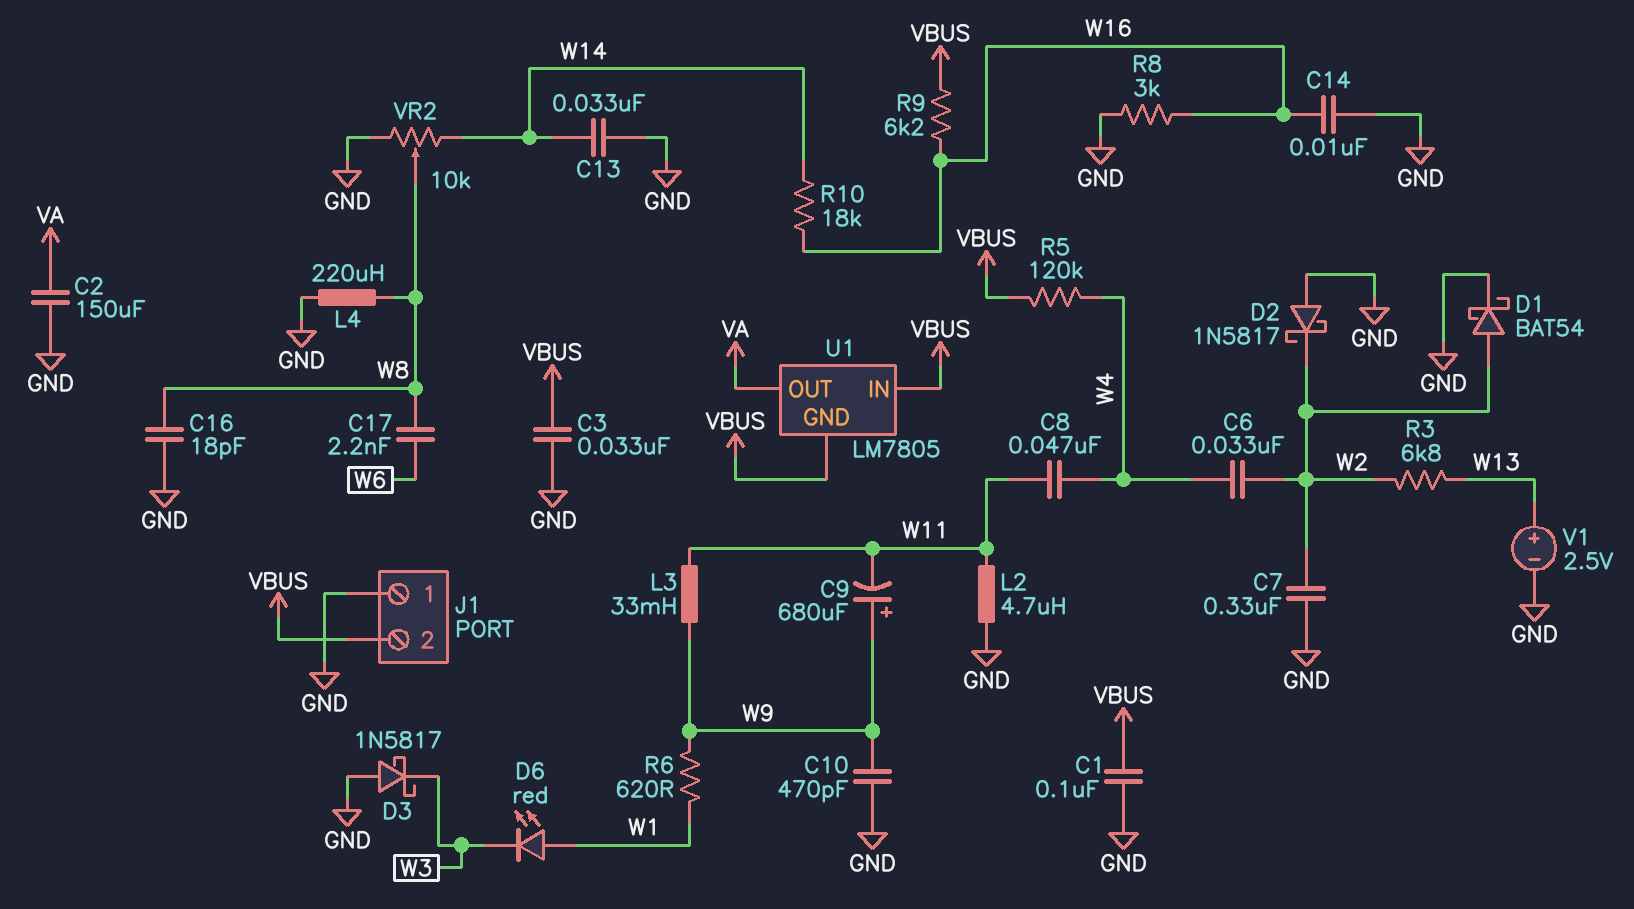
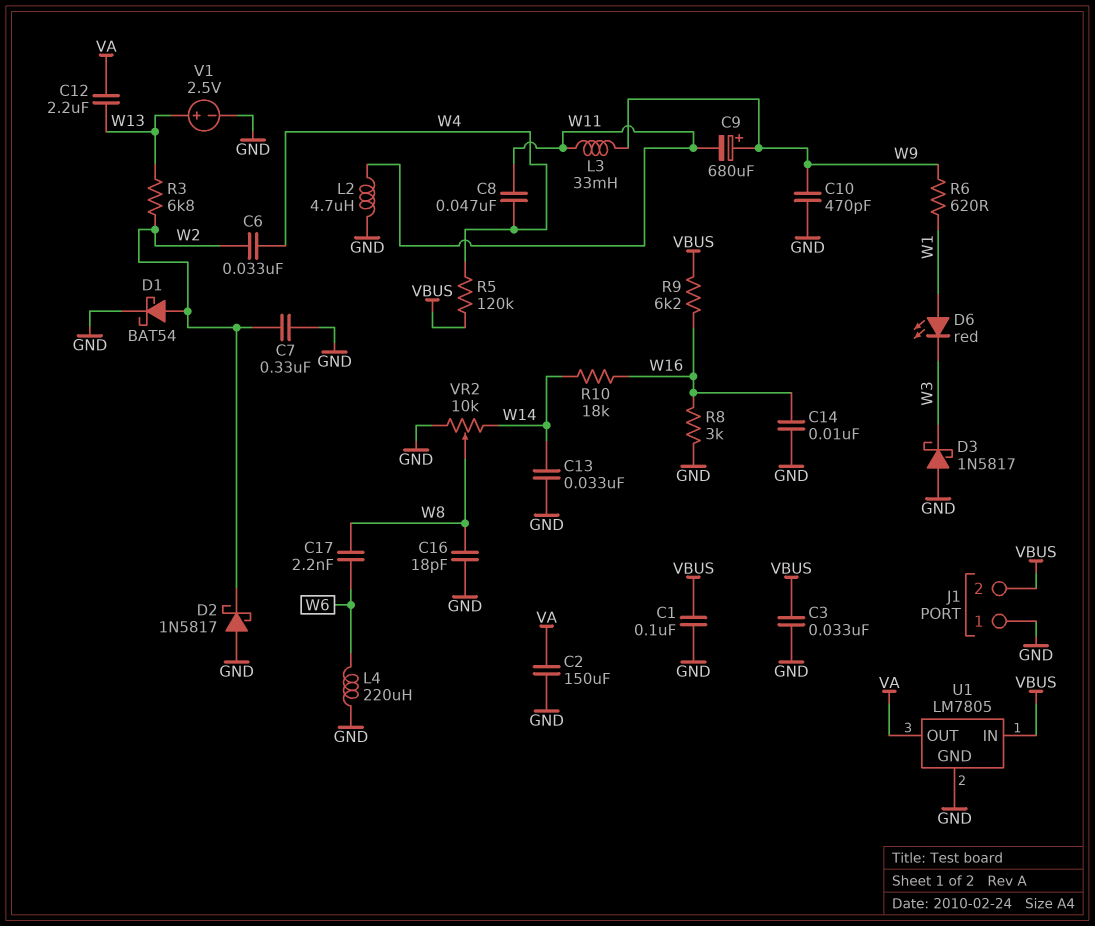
C12: none -> 2.2uF (VA, W13)
L4: 220uH (GND, W8) -> 220uH (GND, W6)
U1 pin GND: VBUS -> GND

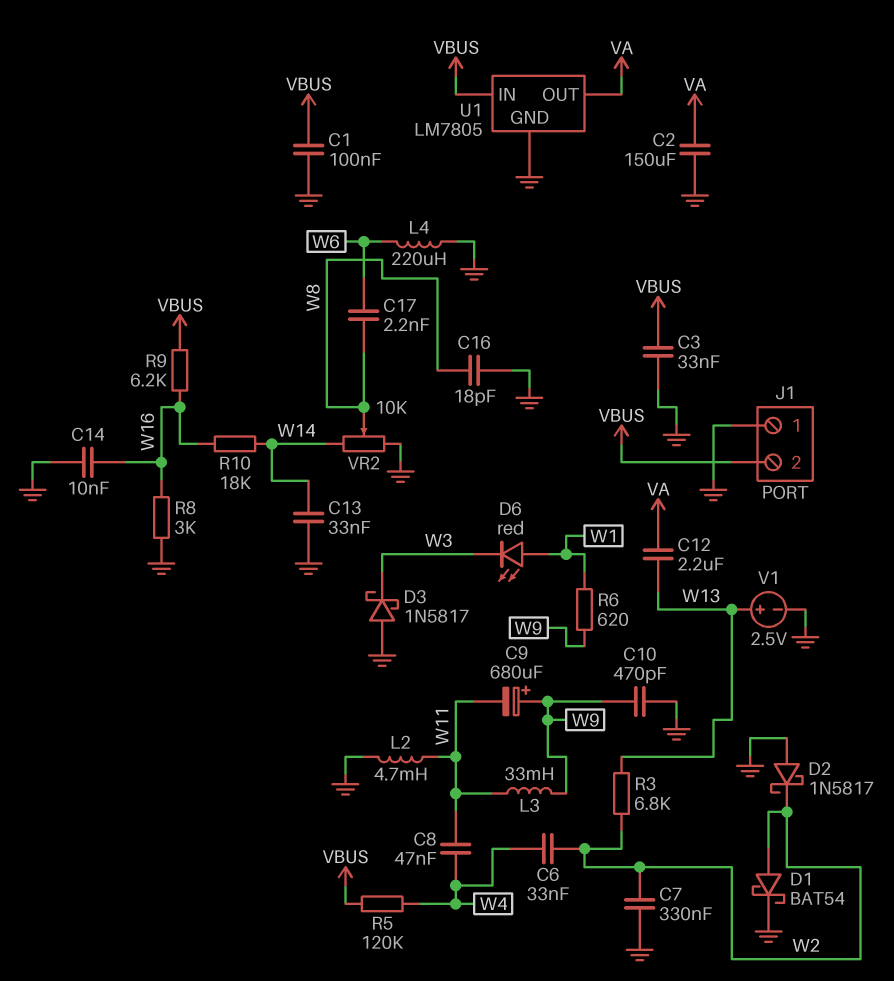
L2: 4.7uH (GND, W11) -> 4.7mH (GND, W11)

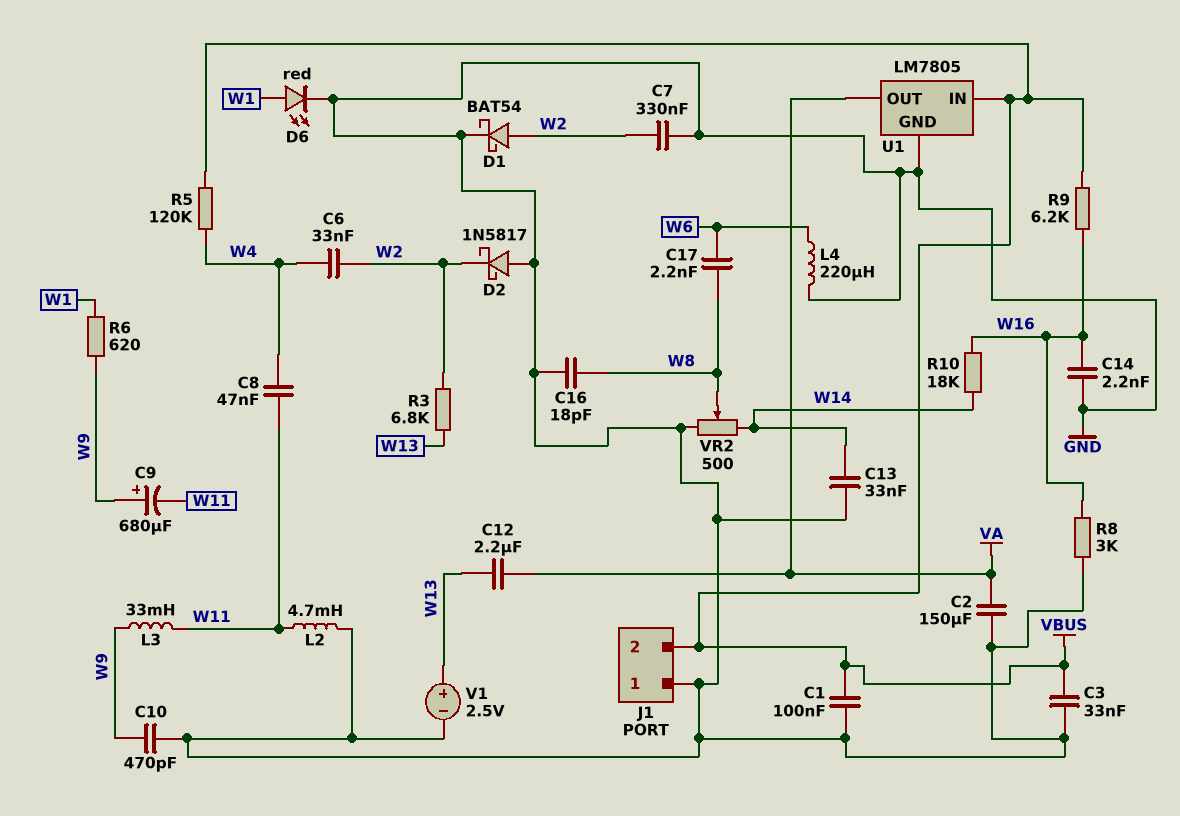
C14: 10nF (GND, W16) -> 2.2nF (GND, W16)
D3: schottky 1N5817 (A GND, K W3) -> none
D6: LED red (A W1, K W3) -> LED red (A W1, K GND)
VR2: 10k (GND, W14, wiper W8) -> 500 (GND, W14, wiper W8)

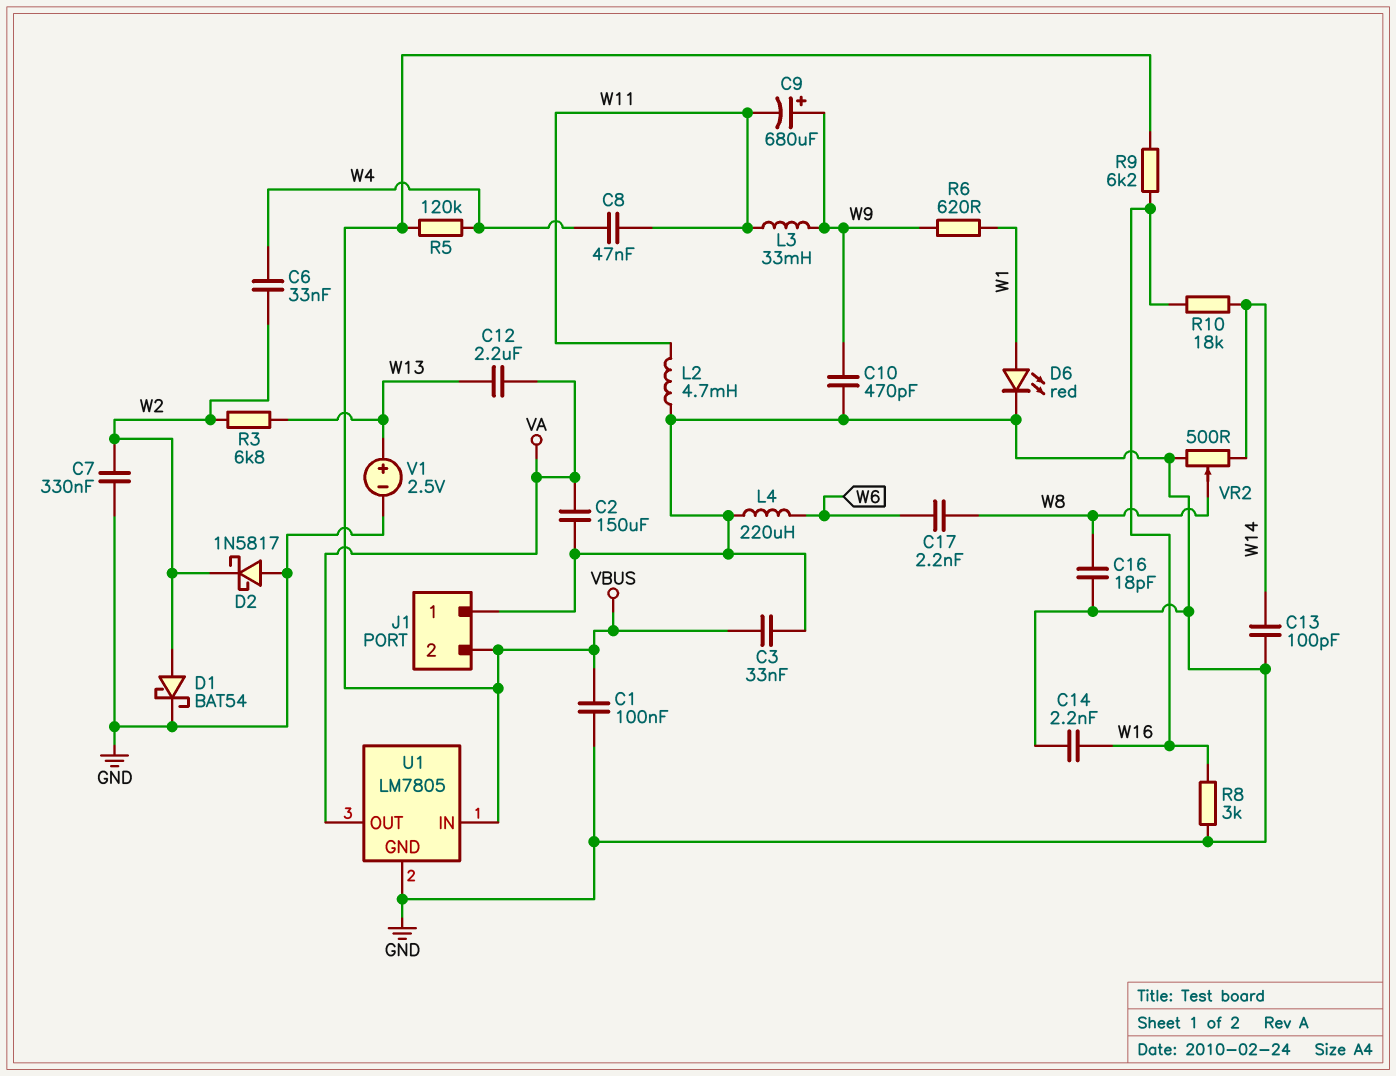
C13: 33nF (GND, W14) -> 100pF (GND, W14)

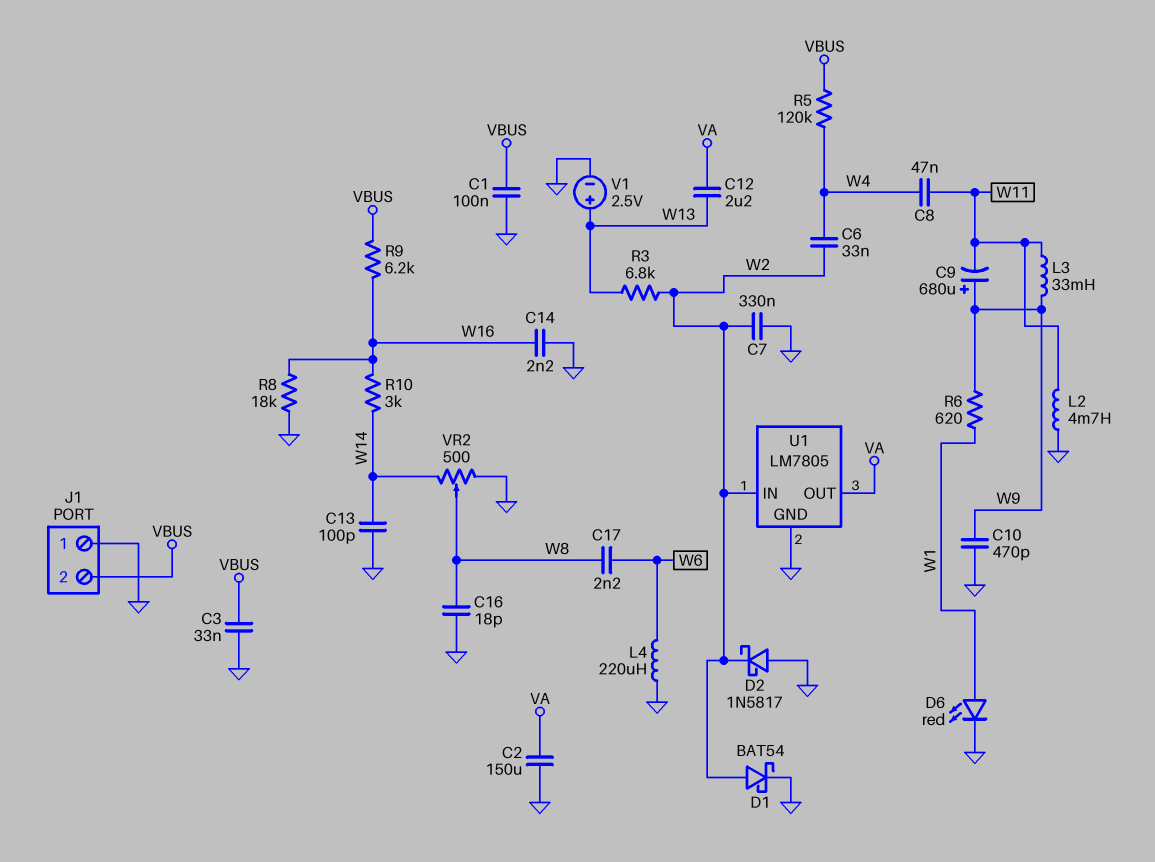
R8: 3k (GND, W16) -> 18k (GND, W16)
R10: 18k (W14, W16) -> 3k (W14, W16)
U1 pin IN: VBUS -> W2

